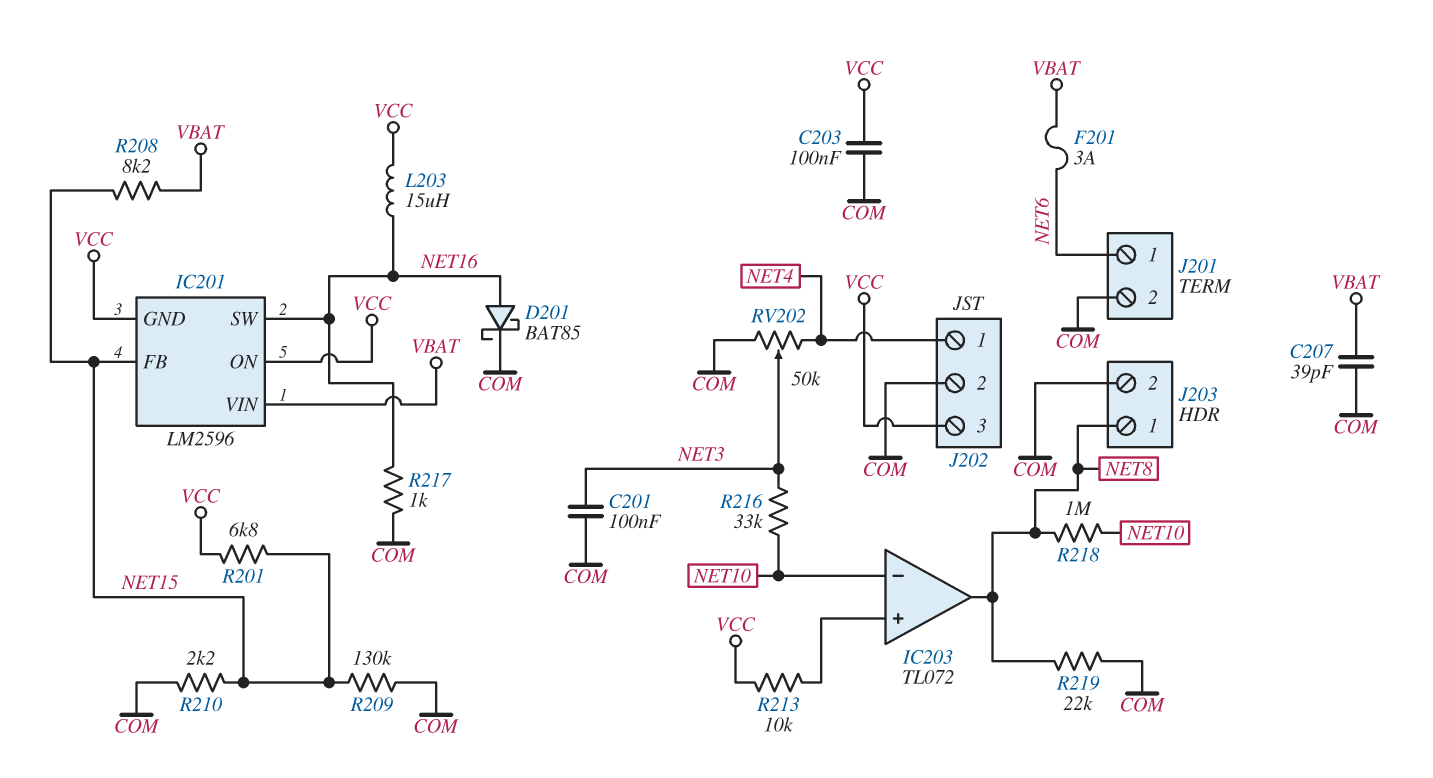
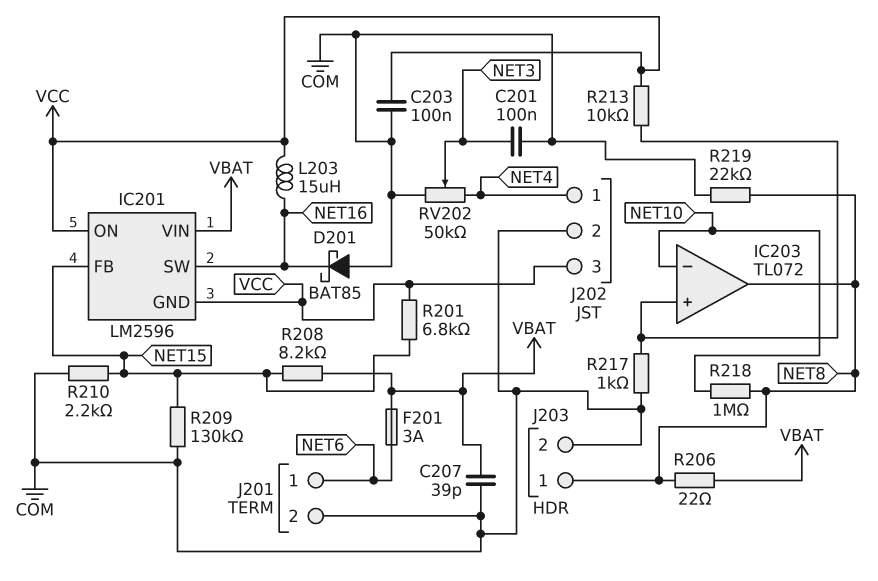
D201: schottky BAT85 (A NET16, K COM) -> schottky BAT85 (A COM, K NET16)
R206: none -> 22 (NET8, VBAT)
R216: 33k (NET3, NET10) -> none
R217: 1k (COM, NET16) -> 1k (COM, IC203/in+)

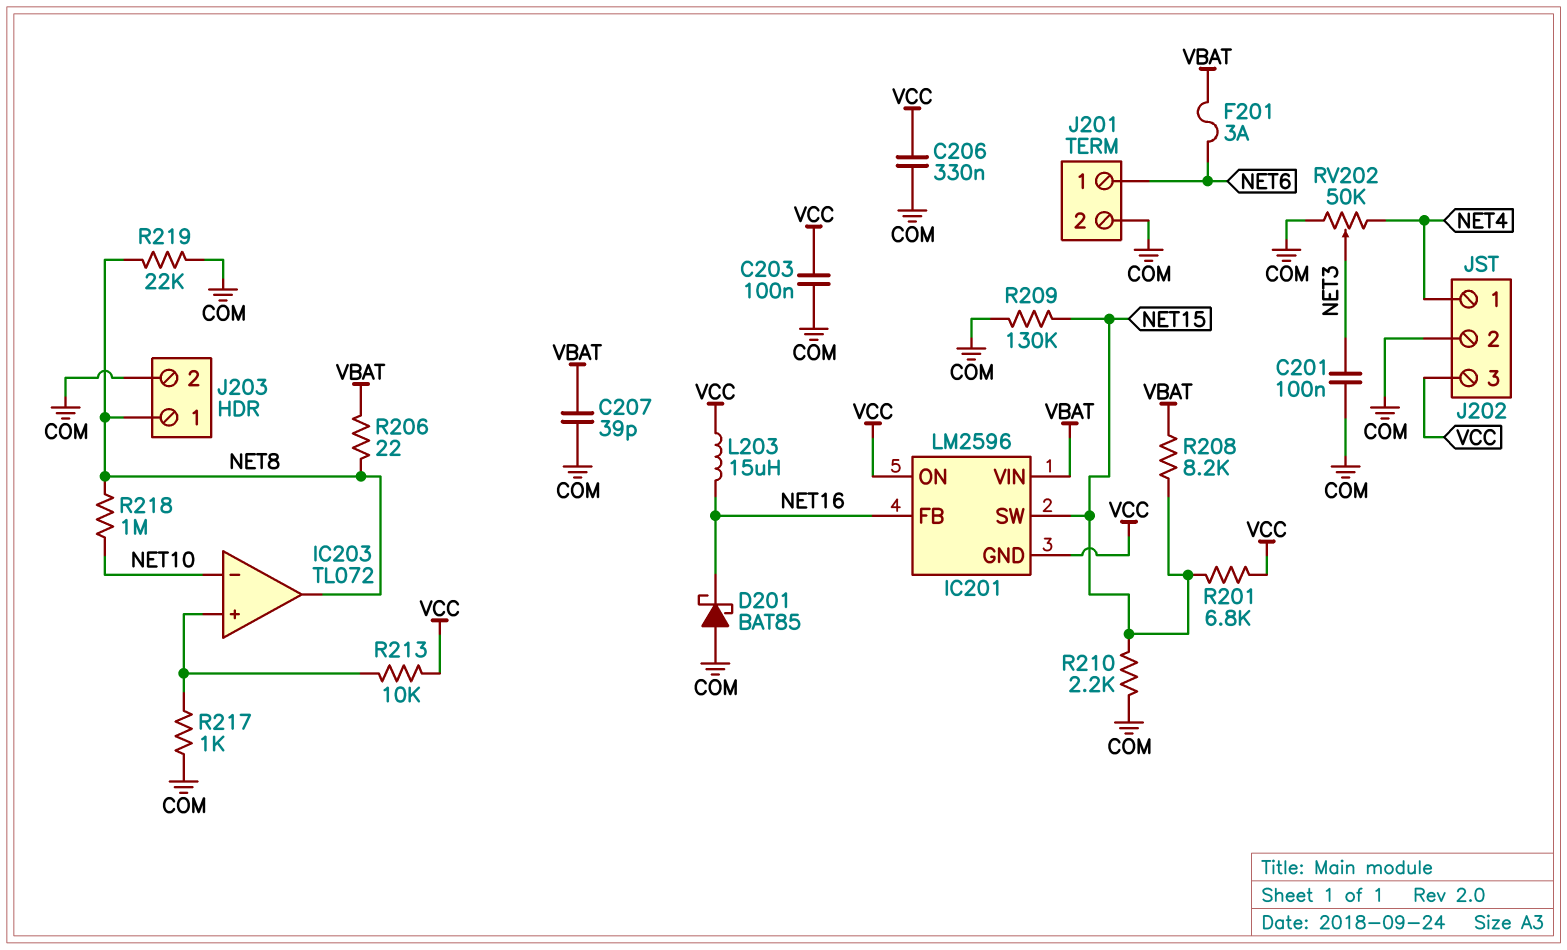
C206: none -> 330nF (COM, VCC)
IC201 pin FB: NET15 -> NET16
IC201 pin SW: NET16 -> NET15

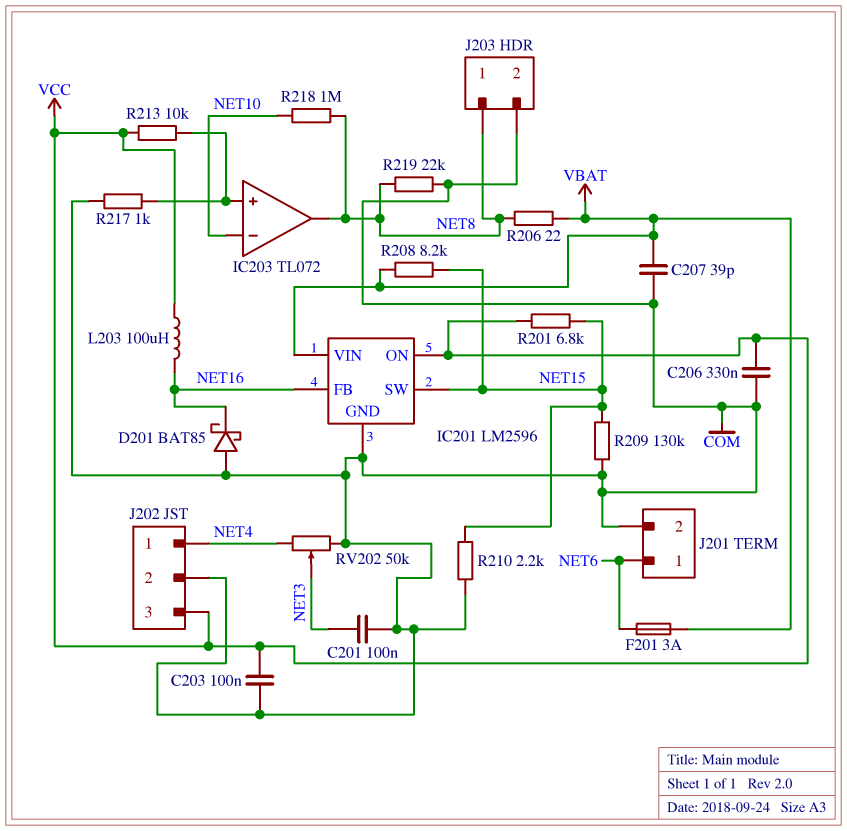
IC201 pin GND: VCC -> COM
L203: 15uH (NET16, VCC) -> 100uH (NET16, VCC)

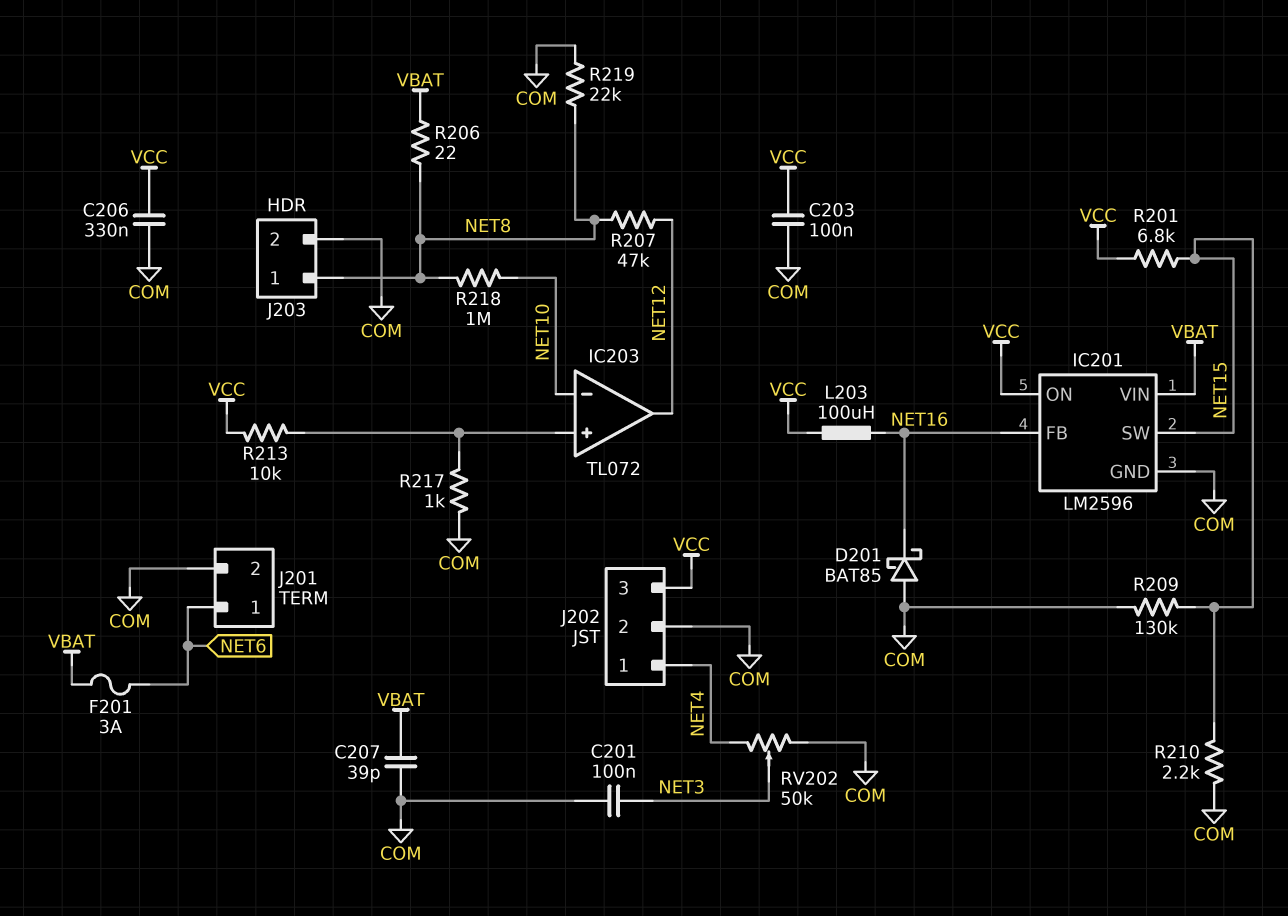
IC203 pin out: NET8 -> NET12
R207: none -> 47k (NET8, NET12)
R208: 8.2k (NET15, VBAT) -> none

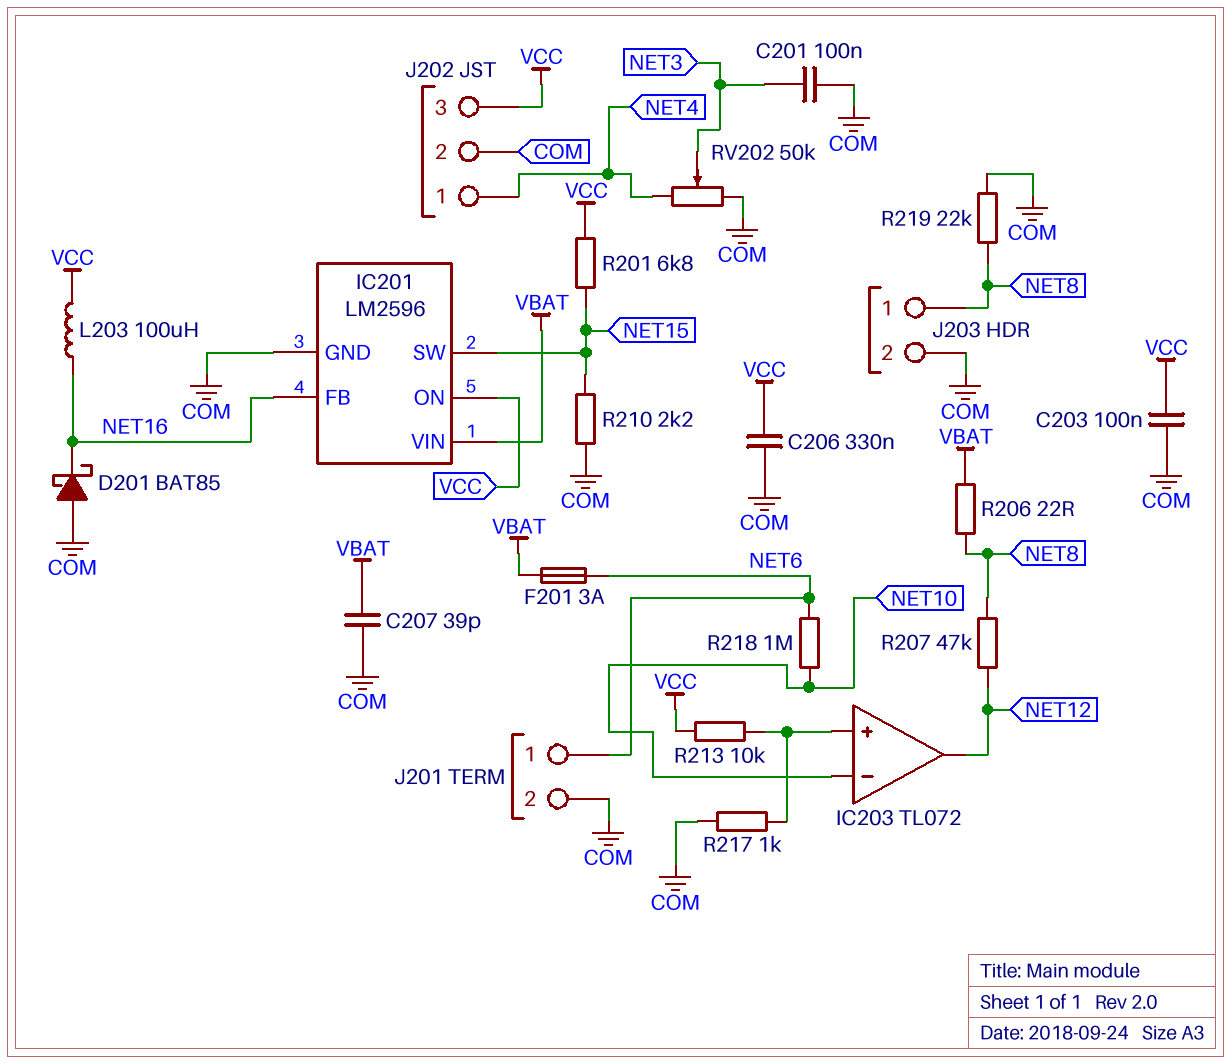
R209: 130k (COM, NET15) -> none
R218: 1M (NET8, NET10) -> 1M (NET6, NET10)

